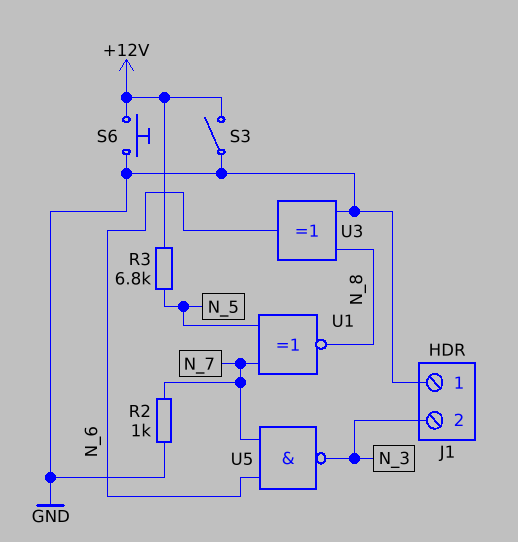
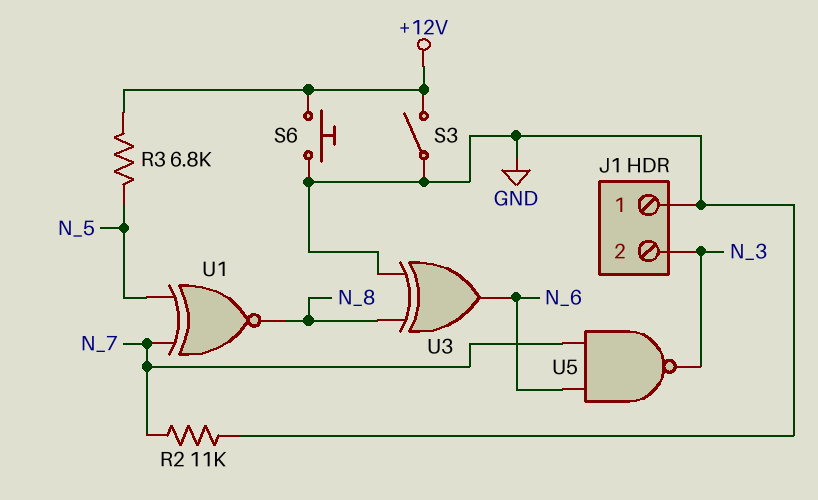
R2: 1k (GND, N_7) -> 11k (GND, N_7)

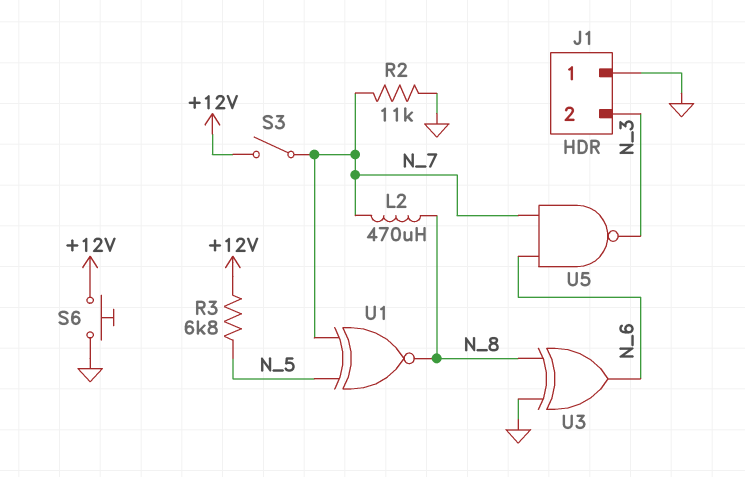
L2: none -> 470uH (N_7, N_8)
S3: switch (+12V, GND) -> switch (+12V, N_7)

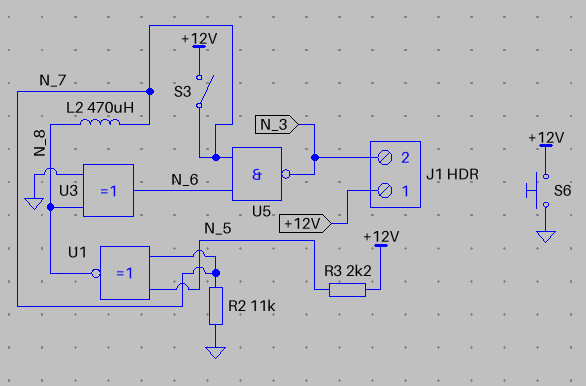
J1 pin 1: GND -> +12V
R3: 6.8k (+12V, N_5) -> 2.2k (+12V, N_5)

